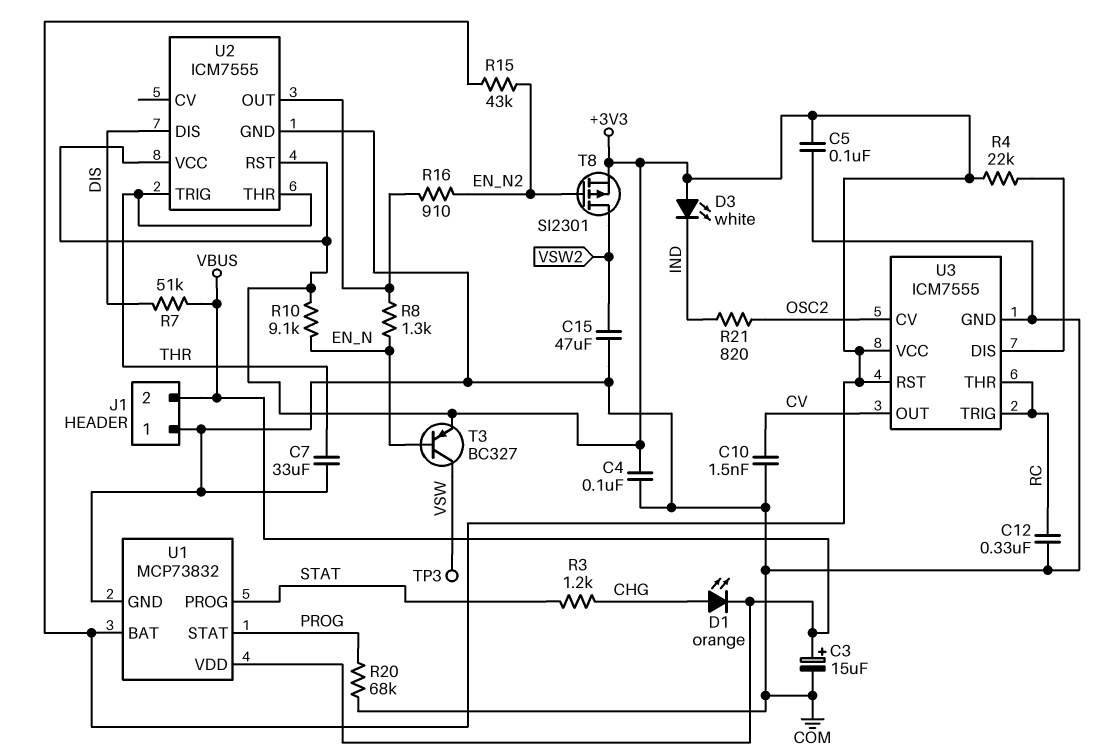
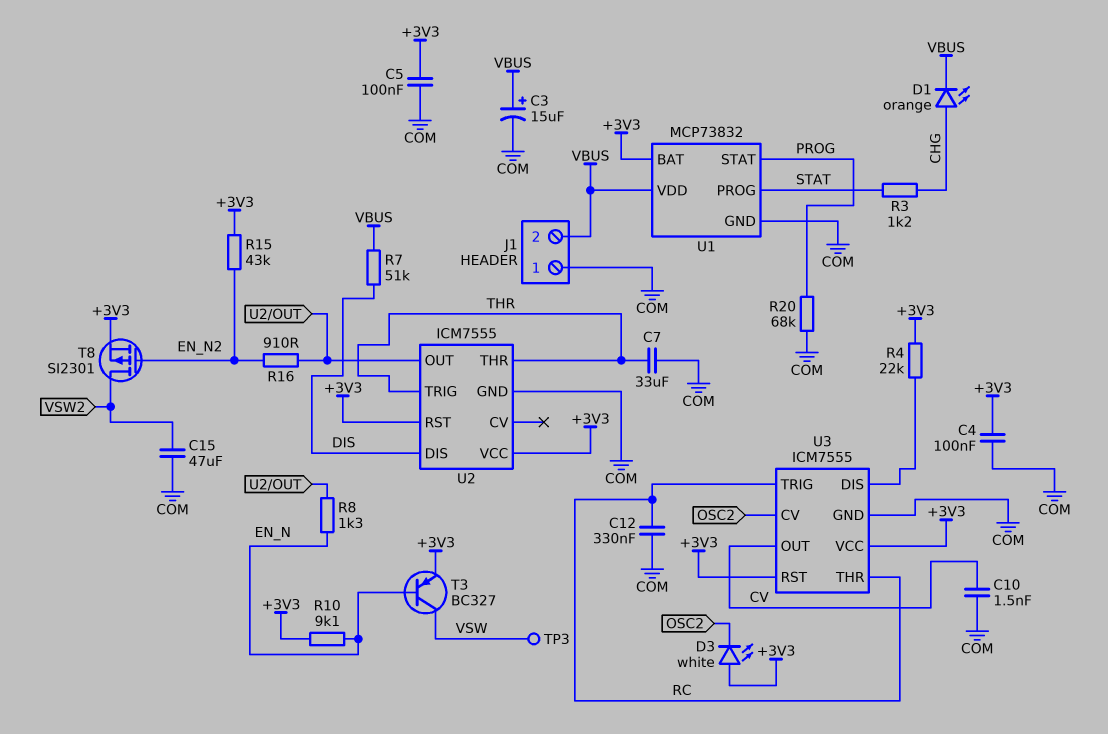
D3: LED white (A +3V3, K IND) -> LED white (A +3V3, K OSC2)
R21: 820 (IND, OSC2) -> none

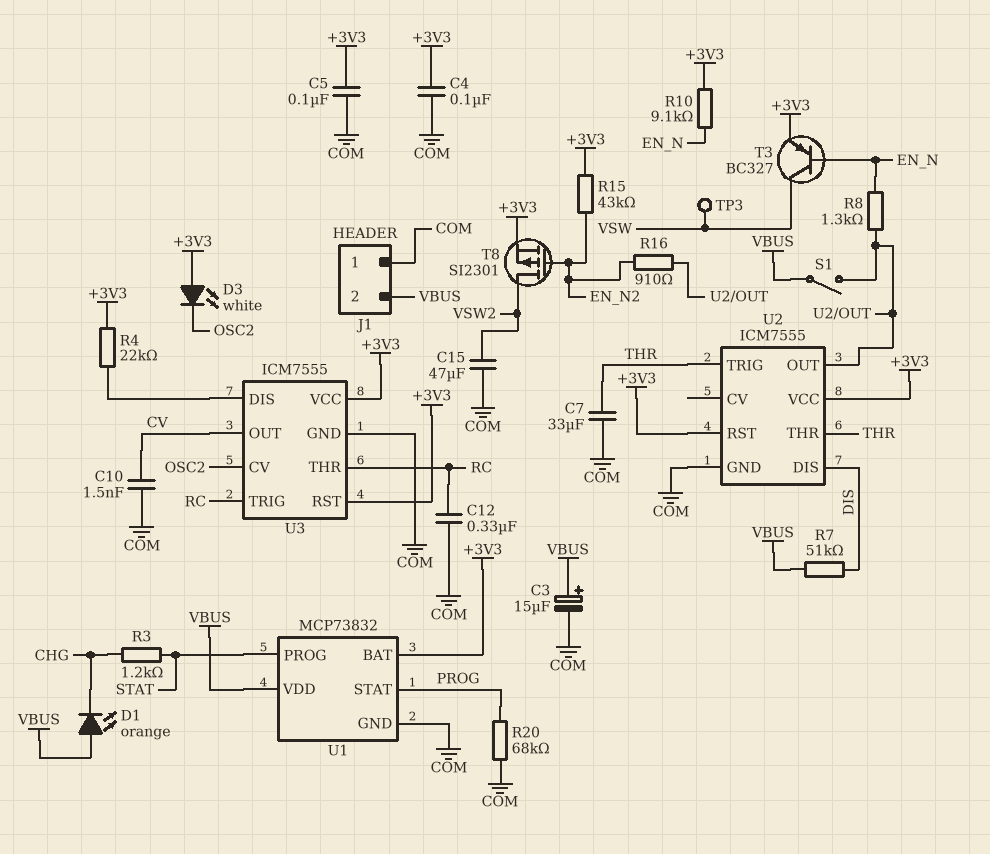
D1: LED orange (A CHG, K VBUS) -> LED orange (A VBUS, K CHG)
S1: none -> switch (U2/OUT, VBUS)

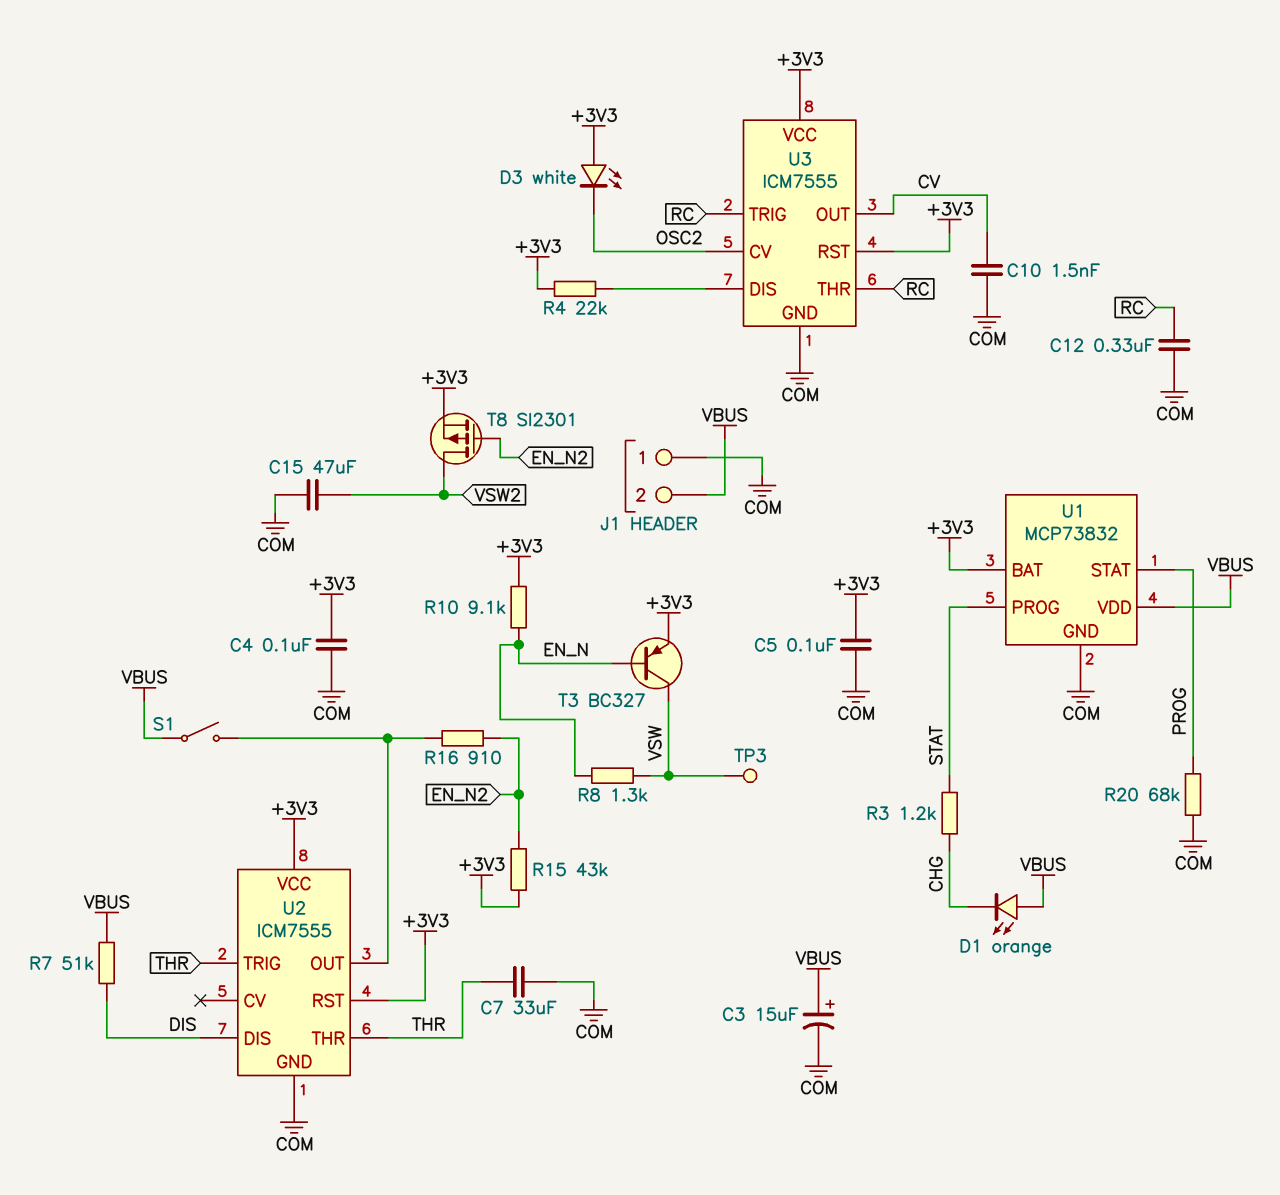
R8: 1.3k (EN_N, U2/OUT) -> 1.3k (EN_N, VSW)

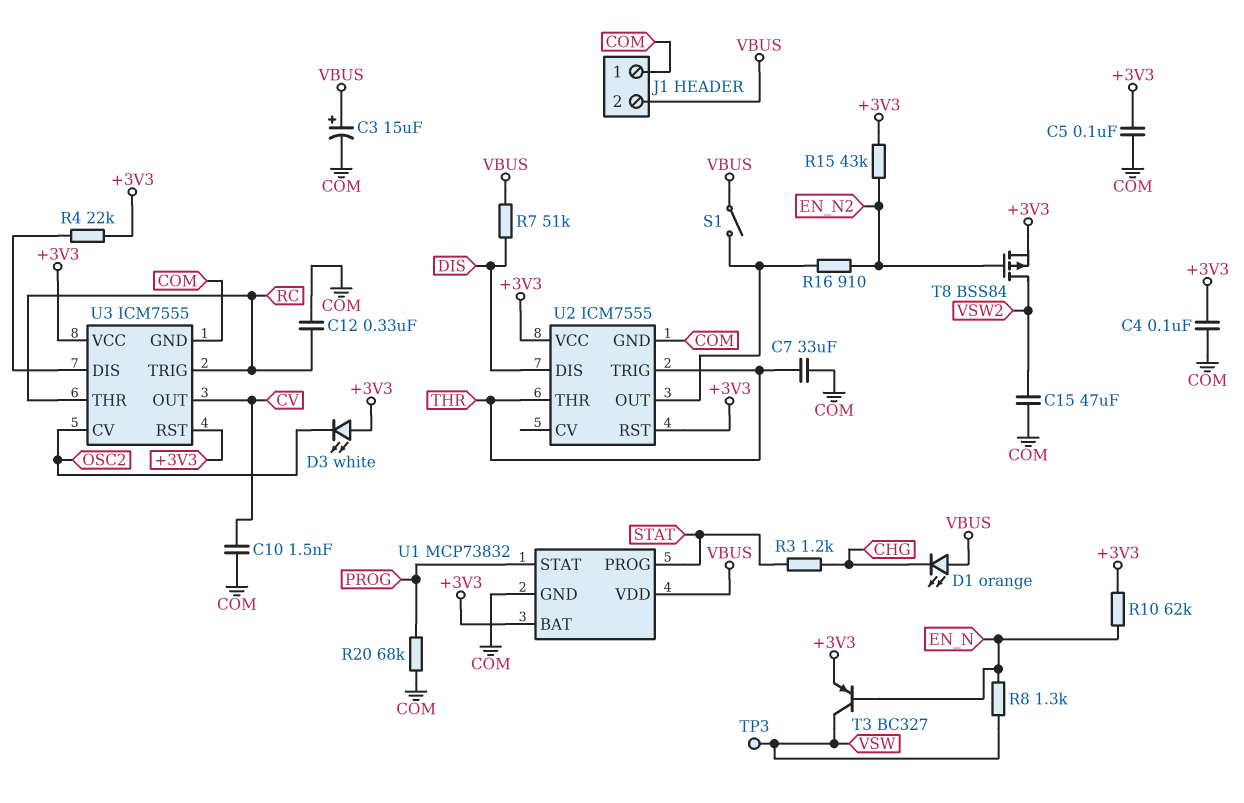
R10: 9.1k (+3V3, EN_N) -> 62k (+3V3, EN_N)
T8: PMOS SI2301 (G EN_N2, D VSW2, S +3V3) -> PMOS BSS84 (G EN_N2, D VSW2, S +3V3)

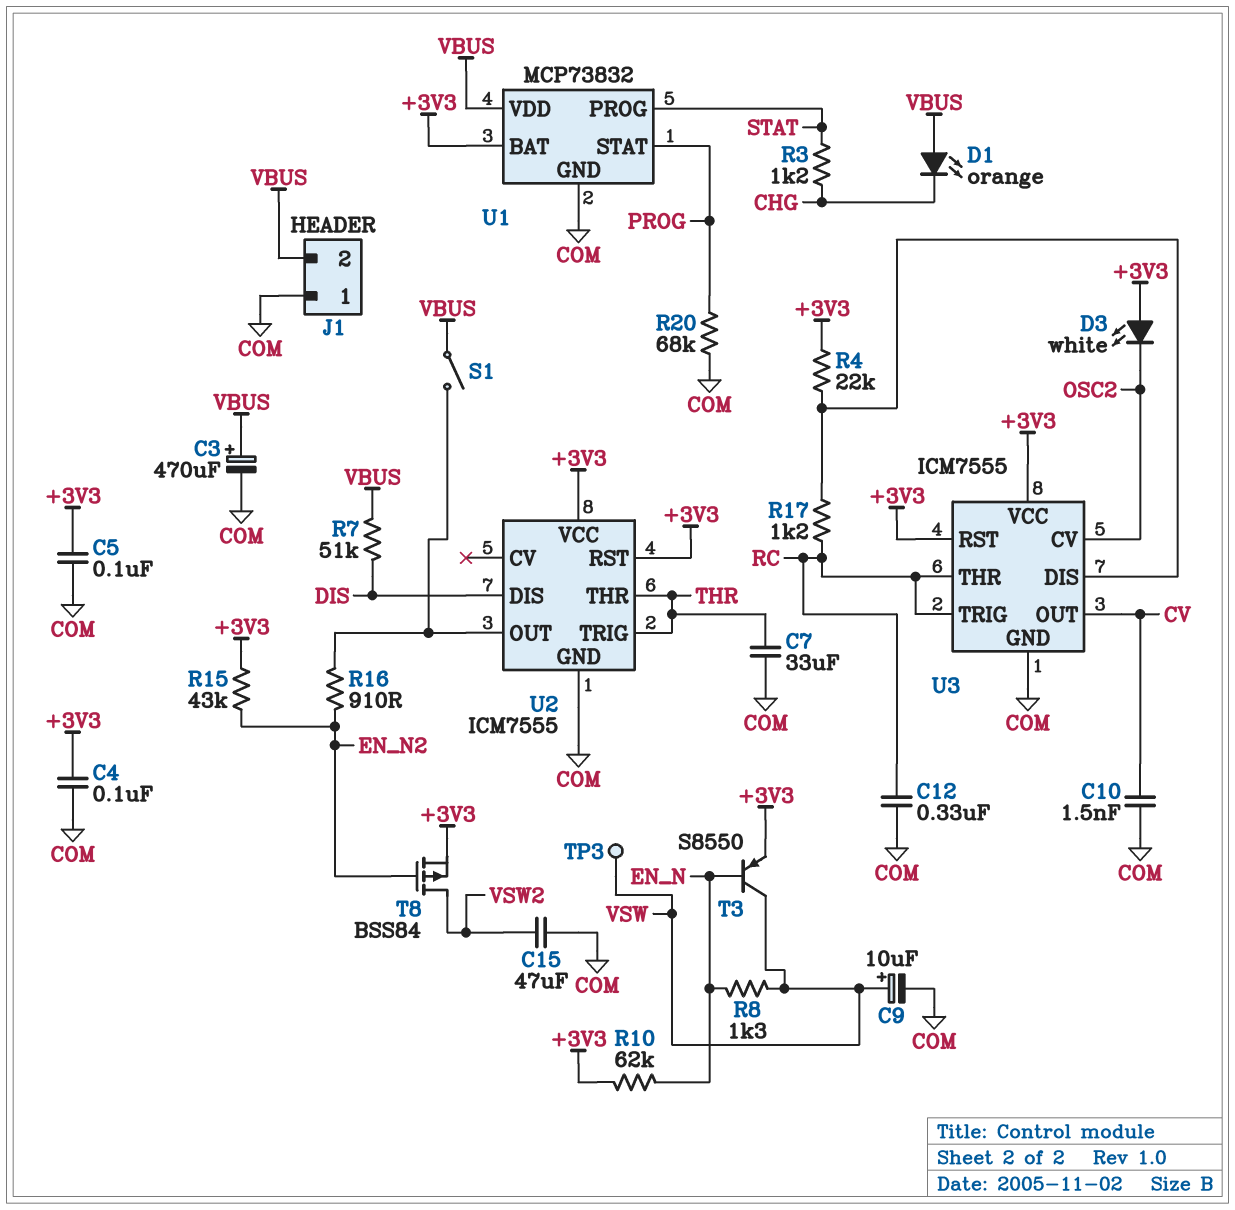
C3: 15uF (plus VBUS, minus COM) -> 470uF (plus VBUS, minus COM)
C9: none -> 10uF (plus VSW, minus COM)
R17: none -> 1.2k (RC, U3/DIS)
T3: PNP BC327 (B EN_N, C VSW, E +3V3) -> PNP S8550 (B EN_N, C VSW, E +3V3)

